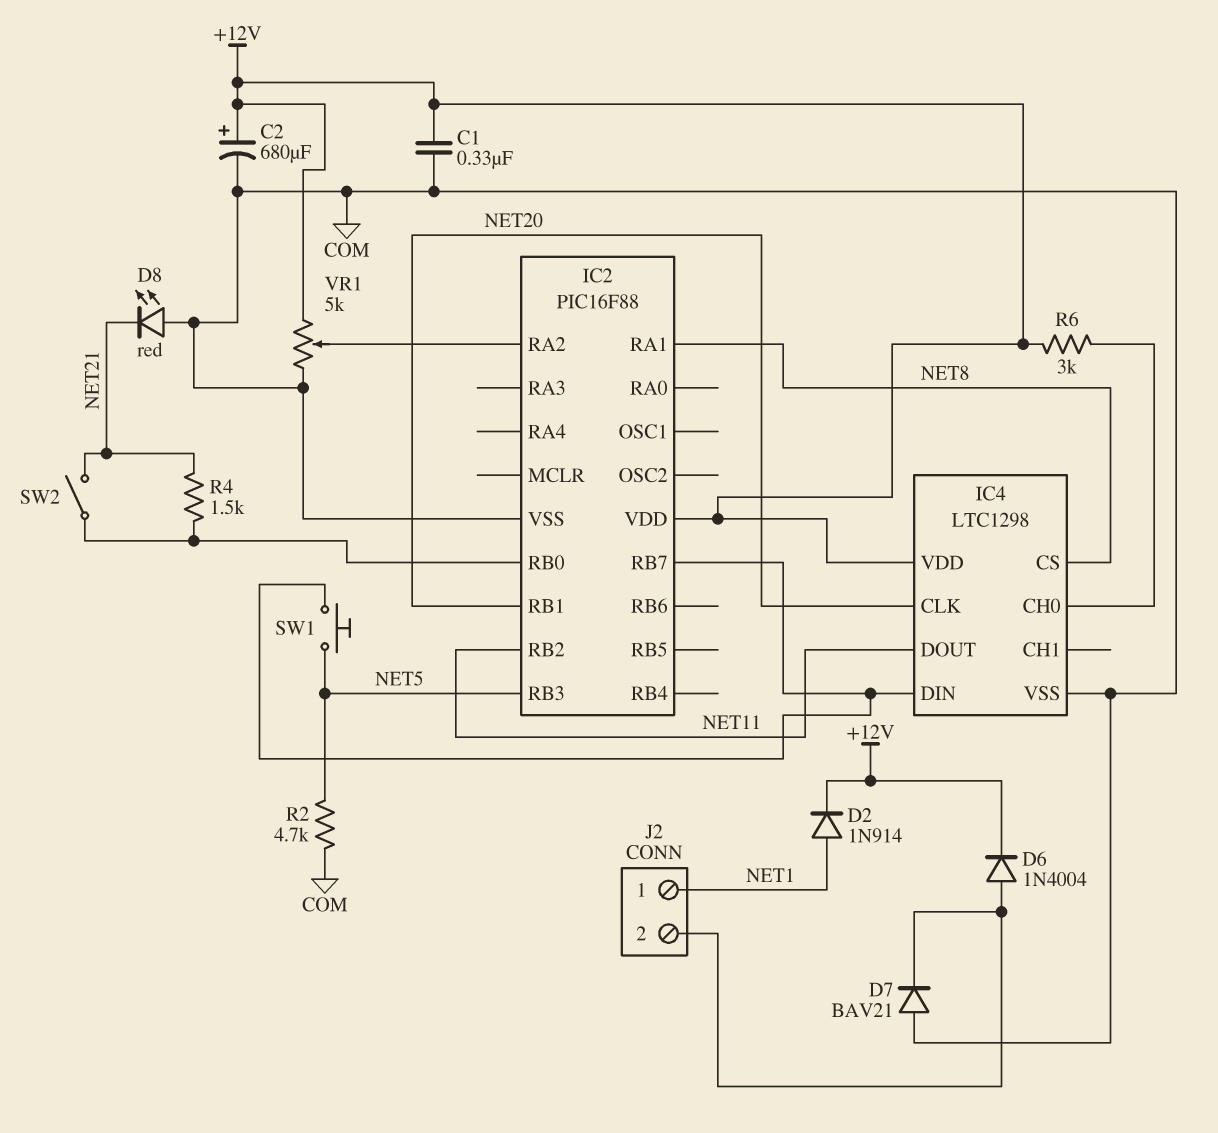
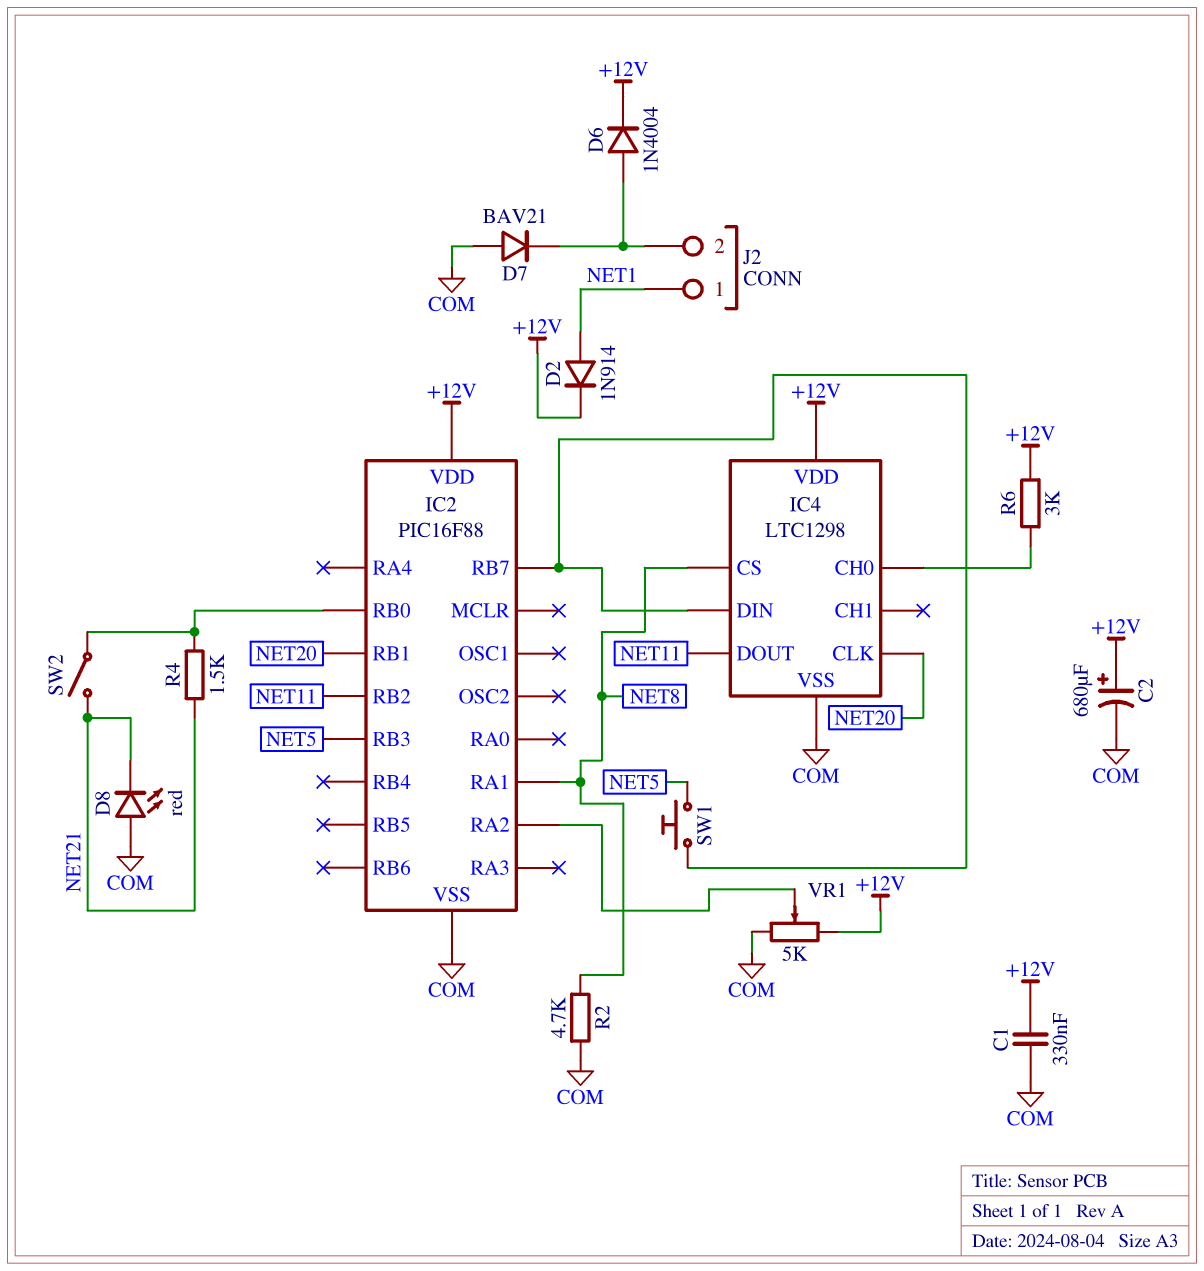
R2: 4.7k (COM, NET5) -> 4.7k (COM, NET8)

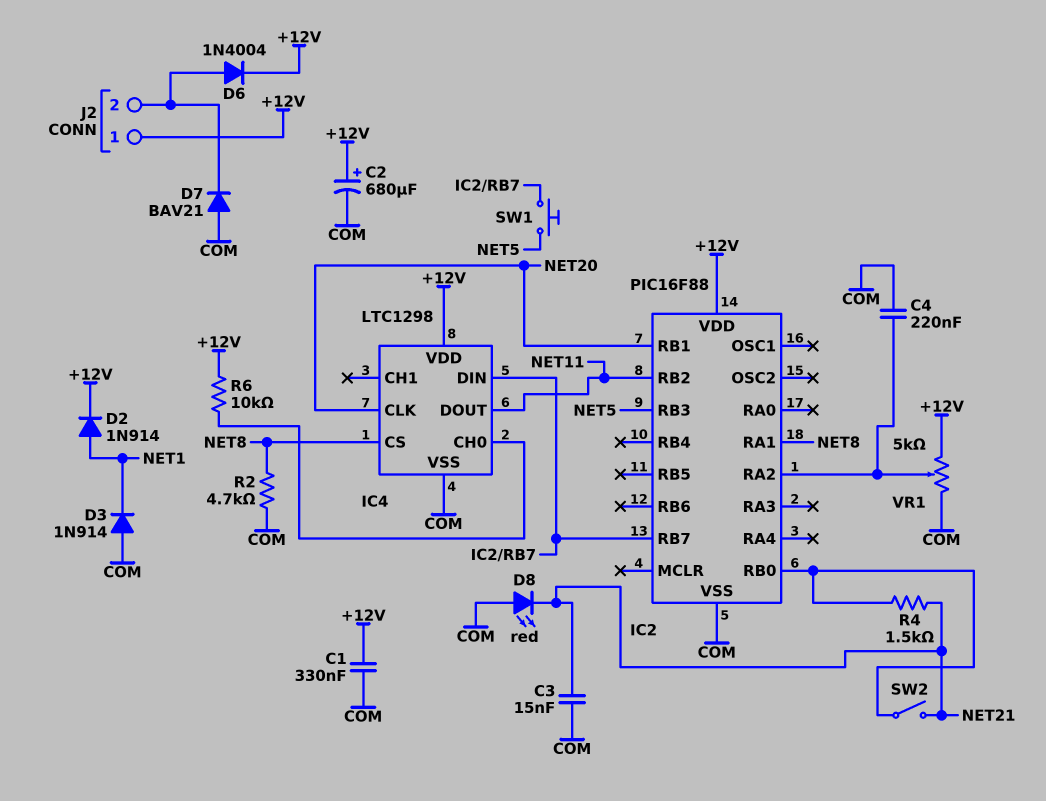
C3: none -> 15nF (COM, NET21)
C4: none -> 220nF (COM, IC2/RA2)
D3: none -> diode 1N914 (A COM, K NET1)
J2 pin 1: NET1 -> +12V
R6: 3k (+12V, IC4/CH0) -> 10k (+12V, IC4/CH0)

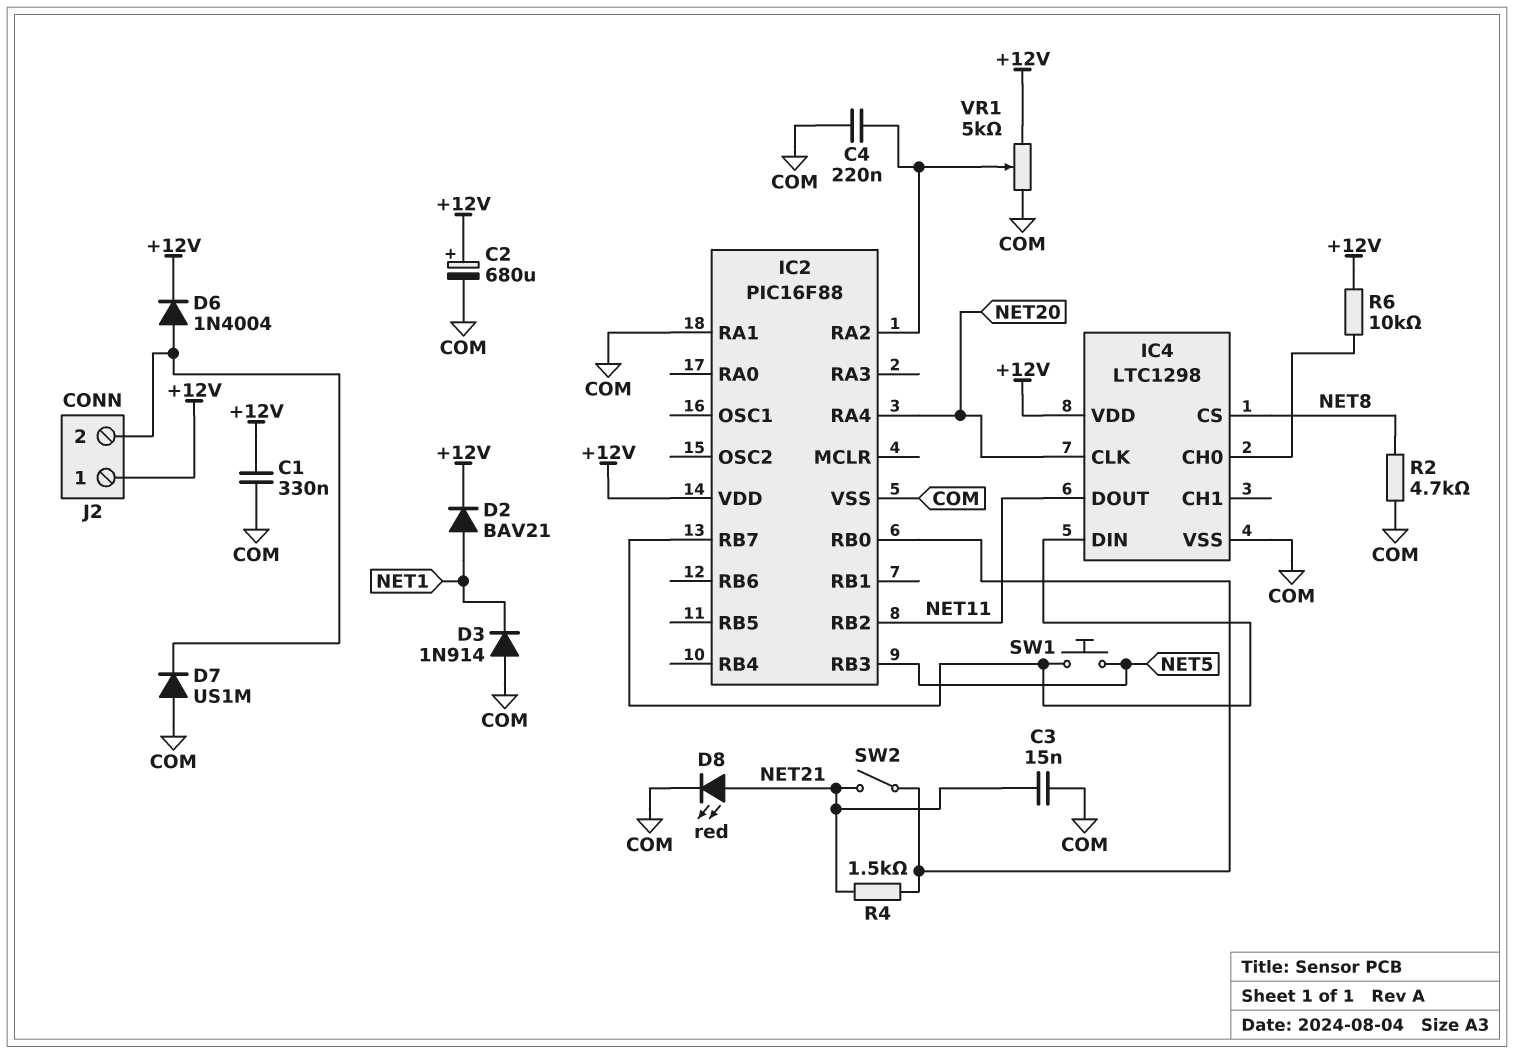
D2: diode 1N914 (A NET1, K +12V) -> diode BAV21 (A NET1, K +12V)
D7: diode BAV21 (A COM, K J2/2) -> diode US1M (A COM, K J2/2)
D8: LED red (A COM, K NET21) -> LED red (A NET21, K COM)
IC2 pin RA1: NET8 -> COM
IC2 pin RA4: none -> NET20
IC2 pin RB1: NET20 -> none

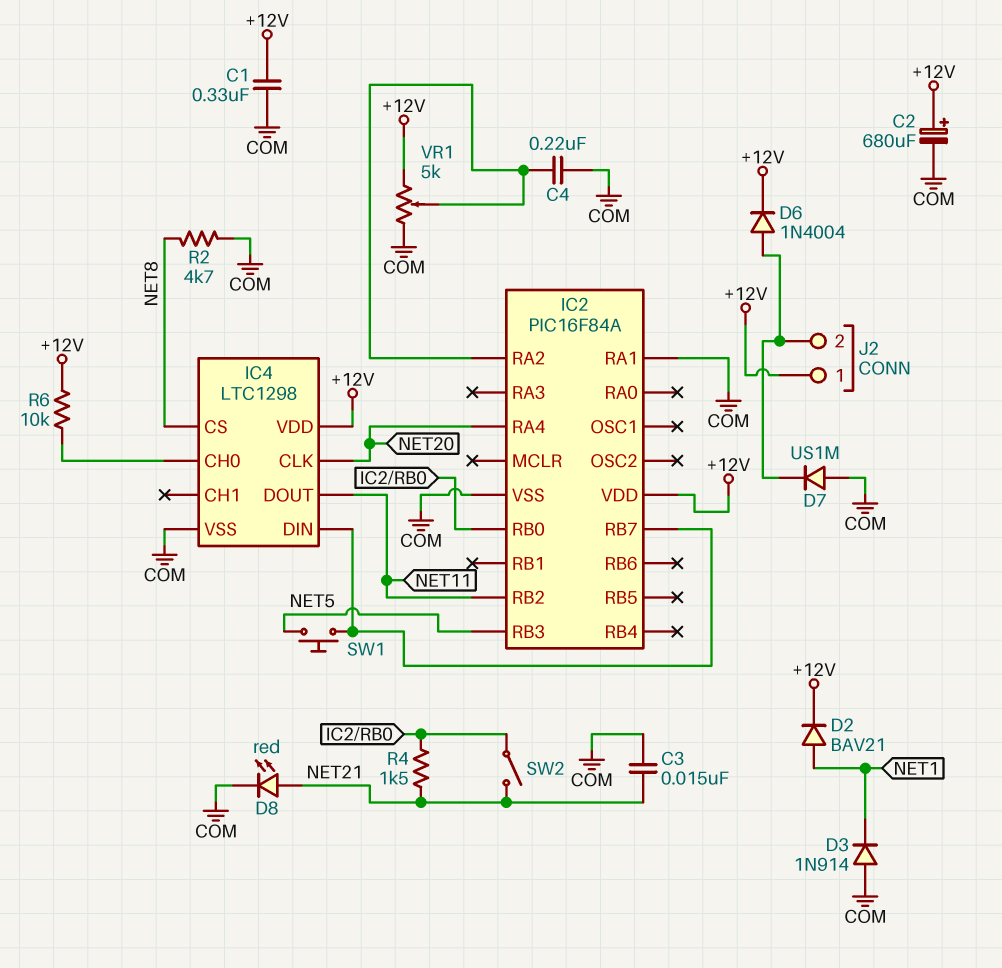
IC2: PIC16F88 -> PIC16F84A

